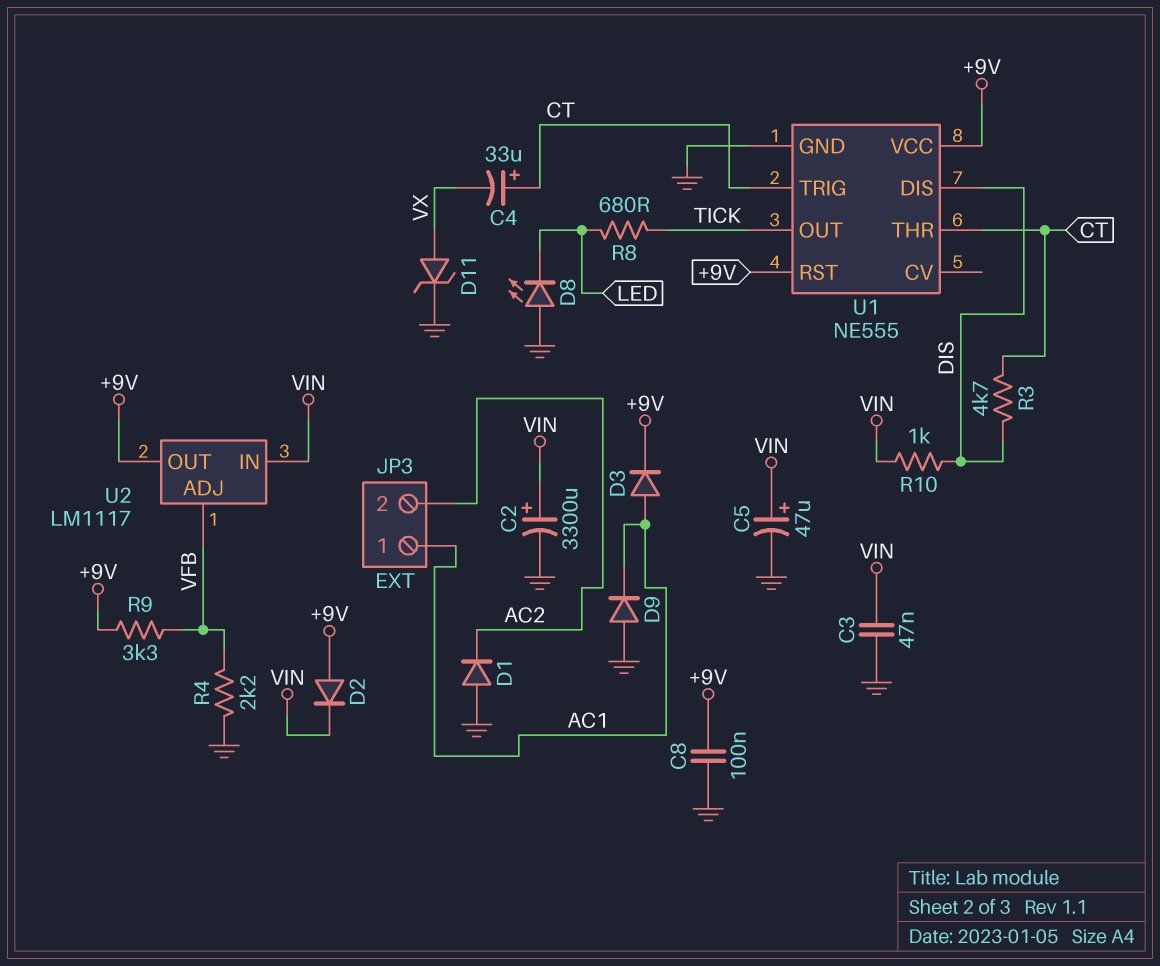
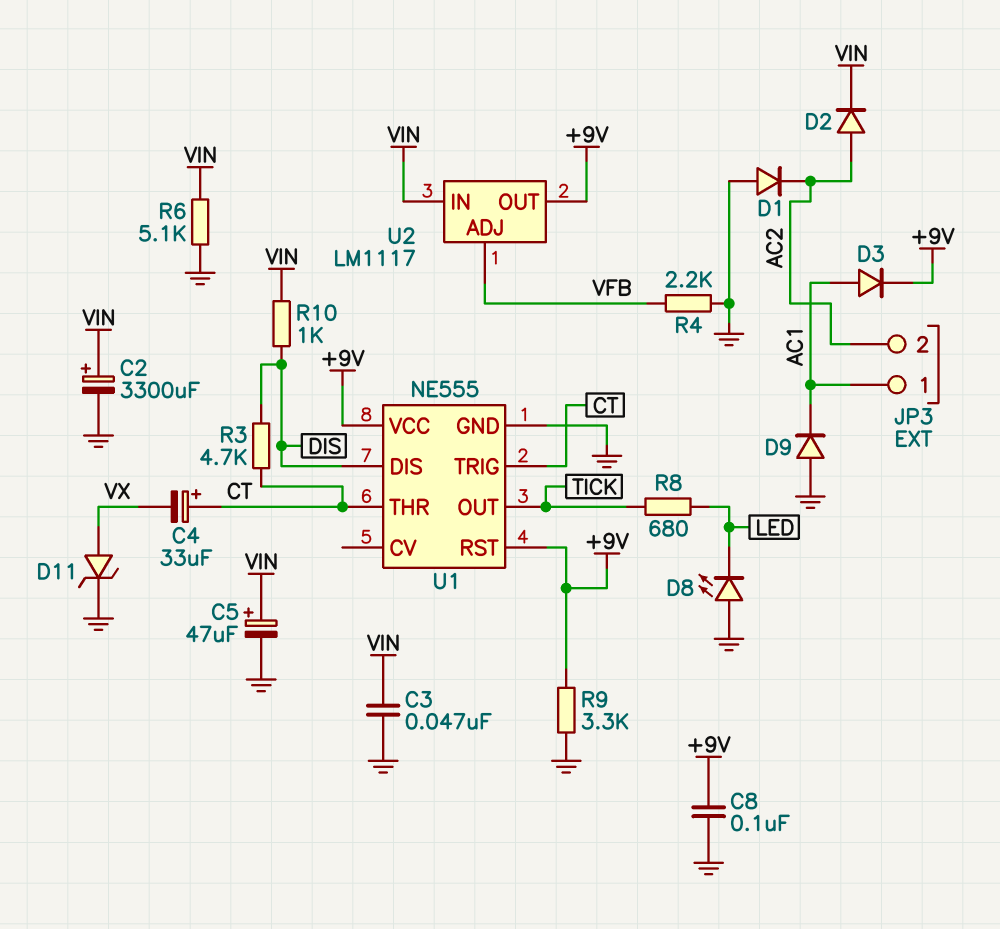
D2: diode (A +9V, K VIN) -> diode (A AC2, K VIN)
R6: none -> 5.1k (GND, VIN)
R9: 3.3k (+9V, VFB) -> 3.3k (+9V, GND)

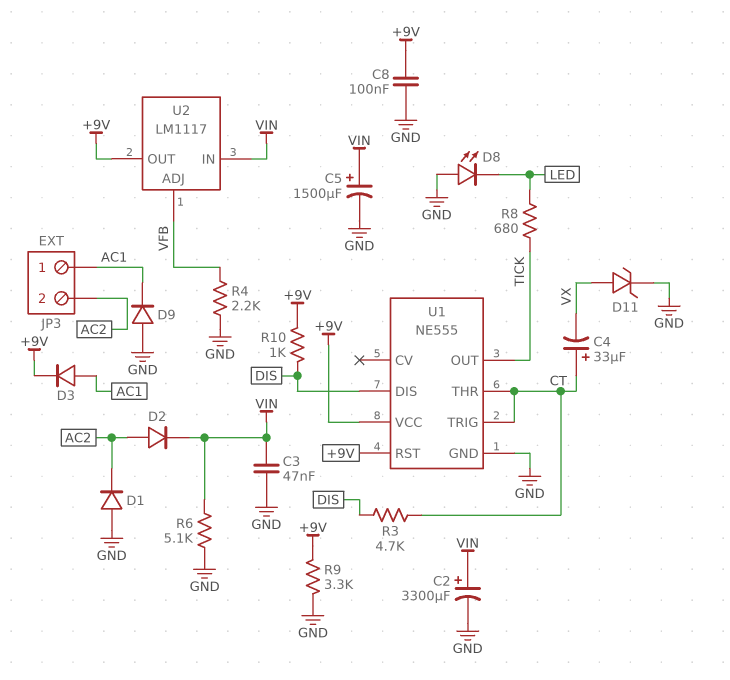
C5: 47uF (plus VIN, minus GND) -> 1500uF (plus VIN, minus GND)
R10: 1k (DIS, VIN) -> 1k (+9V, DIS)

